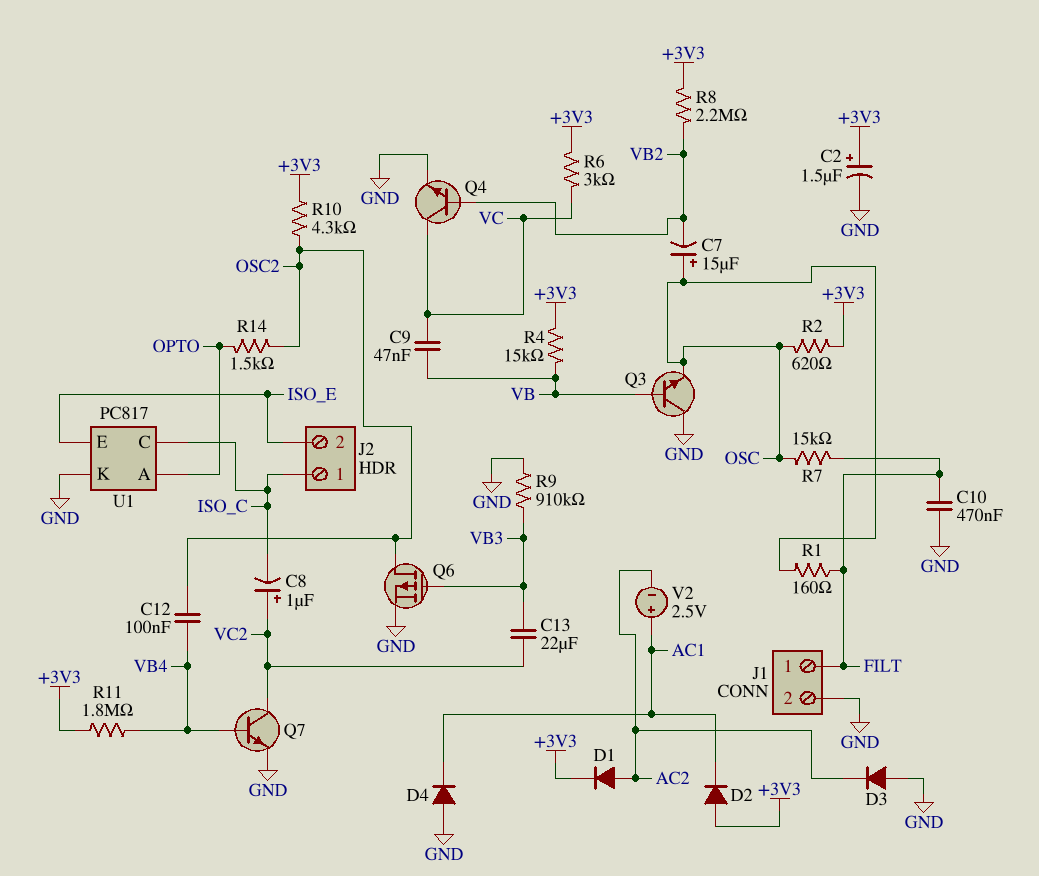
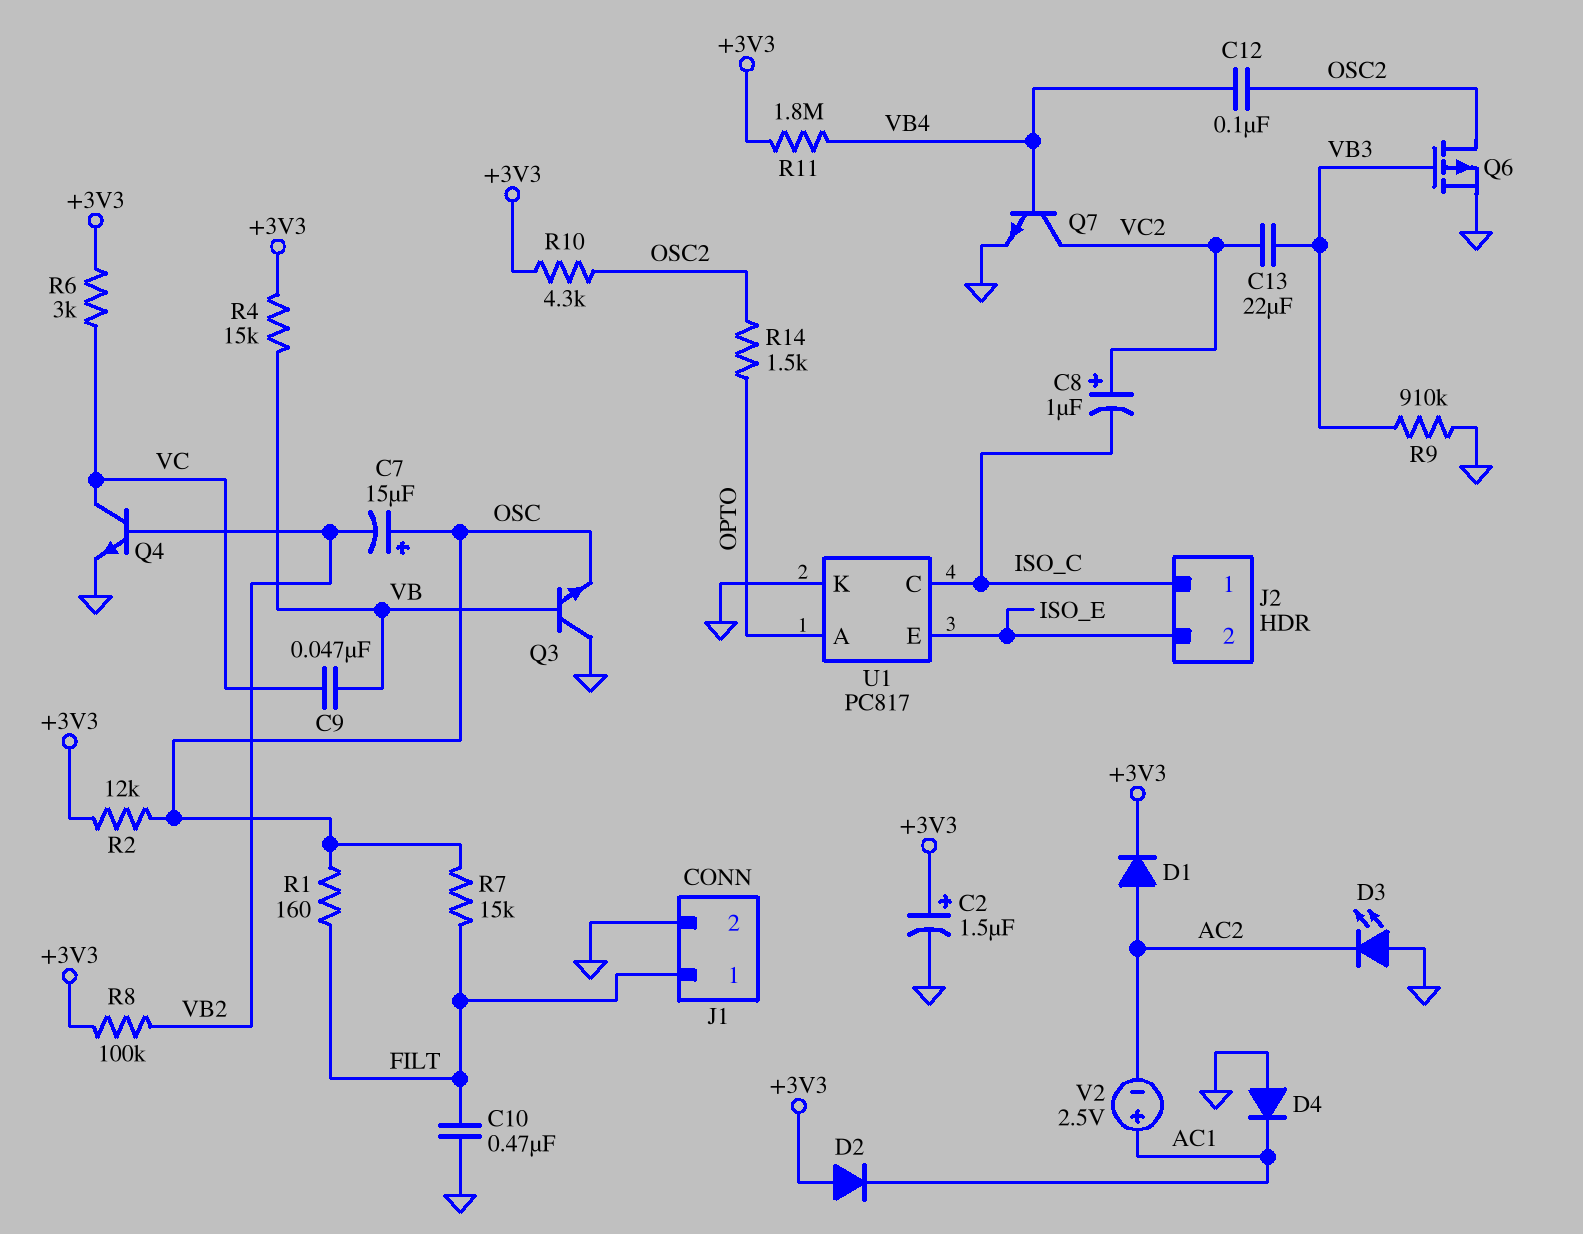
D3: diode (A GND, K AC2) -> LED (A GND, K AC2)
R2: 620 (+3V3, OSC) -> 12k (+3V3, OSC)
R8: 2.2M (+3V3, VB2) -> 100k (+3V3, VB2)

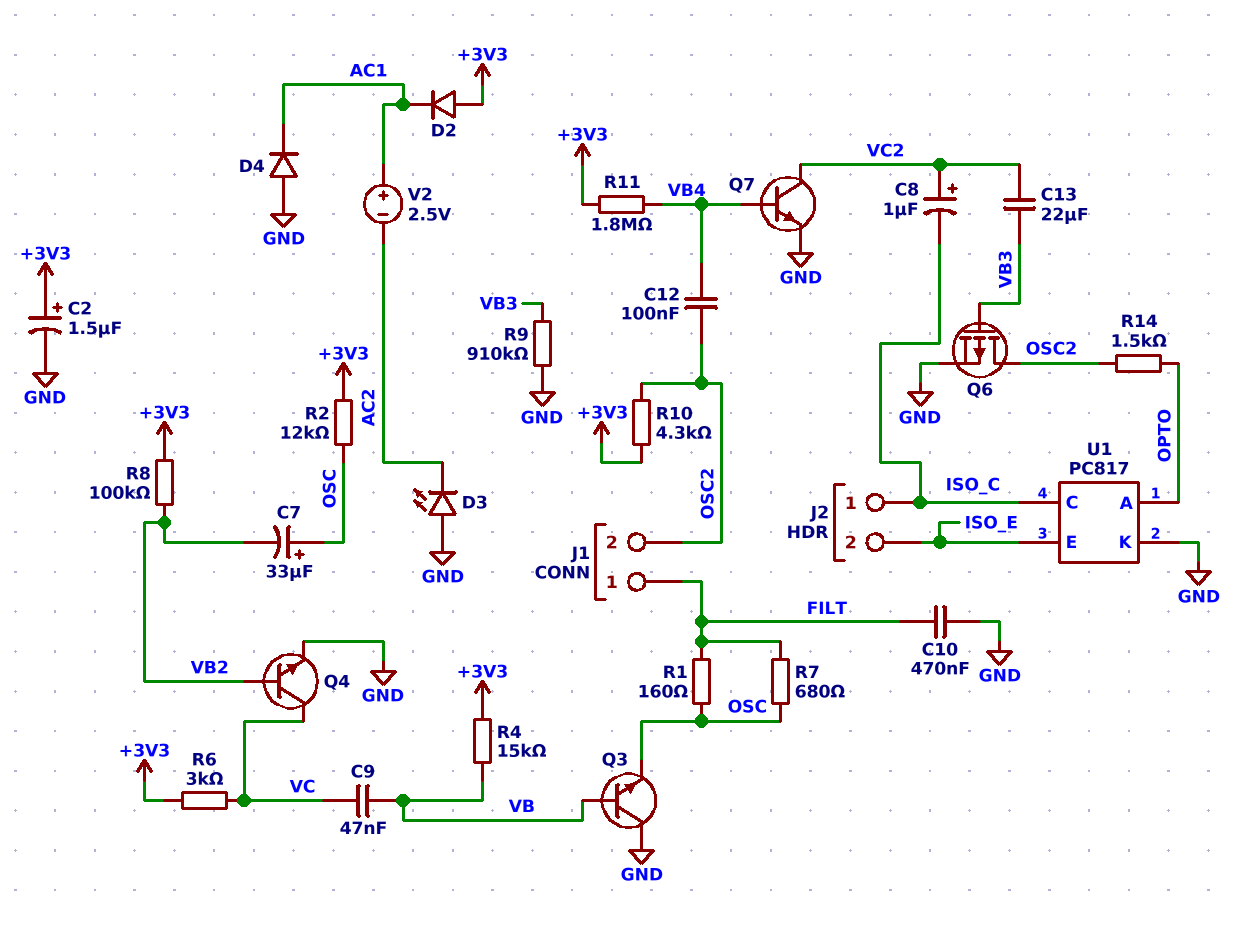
C7: 15uF (plus OSC, minus VB2) -> 33uF (plus OSC, minus VB2)
D1: diode (A AC2, K +3V3) -> none
J1 pin 2: GND -> OSC2
R7: 15k (FILT, OSC) -> 680 (FILT, OSC)

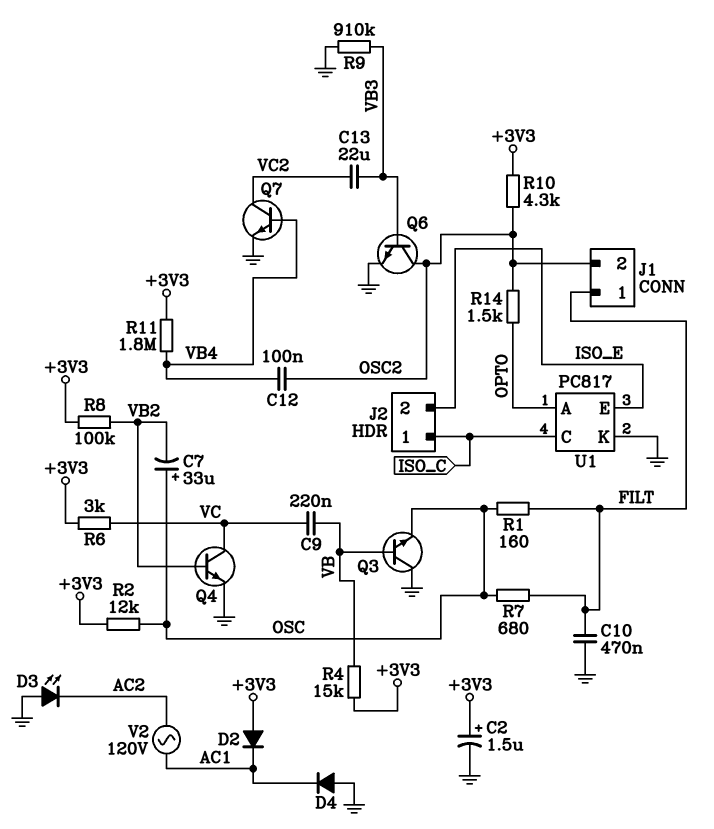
C8: 1uF (plus VC2, minus ISO_C) -> none
C9: 47nF (VB, VC) -> 220nF (VB, VC)
Q6: PMOS (G VB3, D OSC2, S GND) -> NPN (B VB3, C OSC2, E GND)
V2: 2.5V (plus AC1, minus AC2) -> AC 120V (AC1, AC2)

